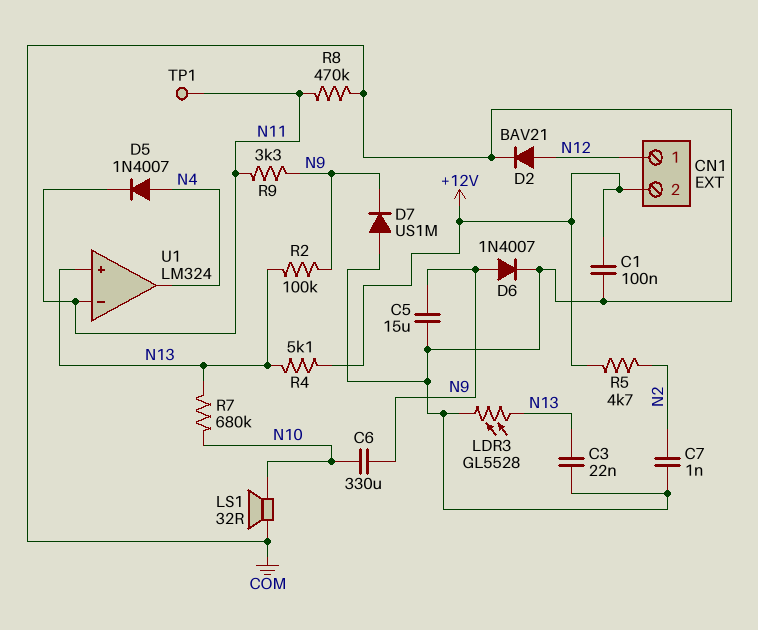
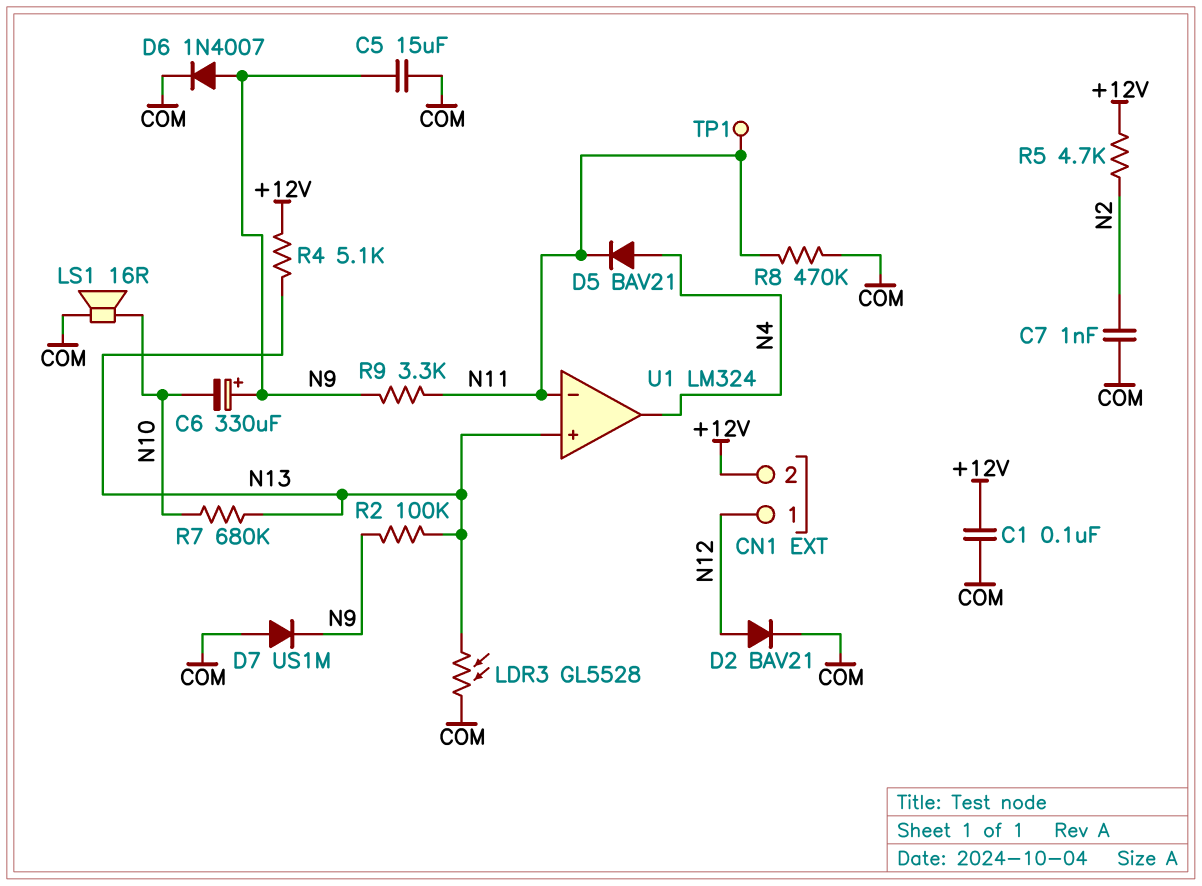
C3: 22nF (COM, N13) -> none
C6: 330uF (N9, N10) -> 330uF (plus N9, minus N10)
D5: diode 1N4007 (A N4, K N11) -> diode BAV21 (A N4, K N11)
LS1: speaker 32R (COM, N10) -> speaker 16R (COM, N10)

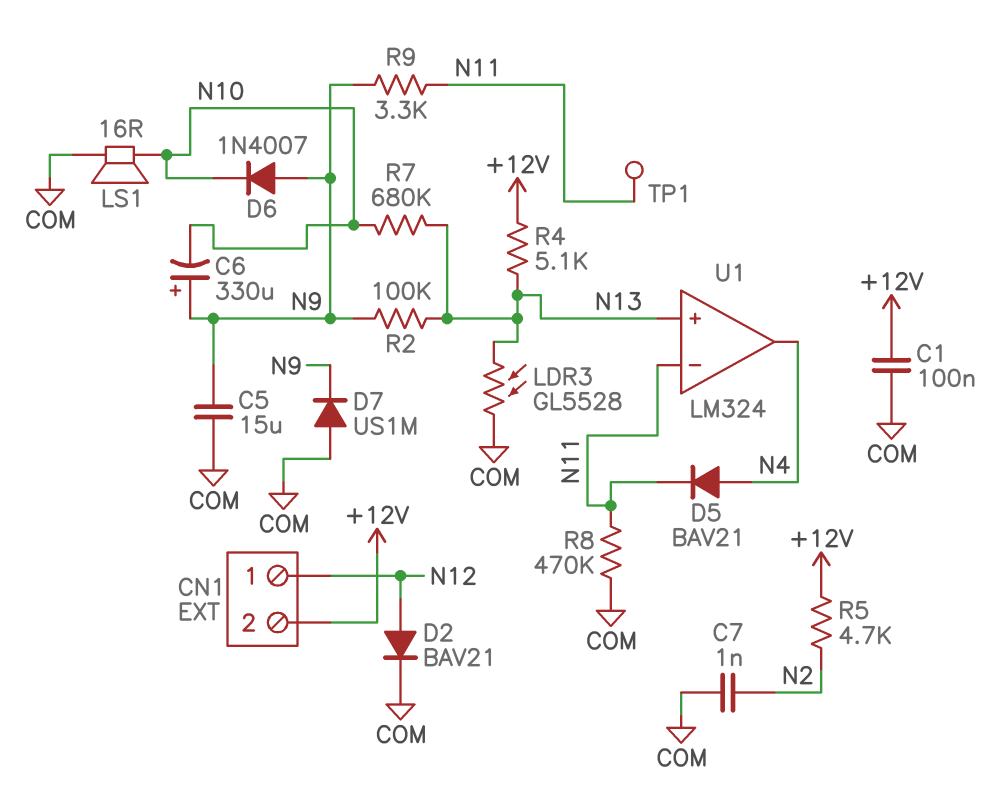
D6: diode 1N4007 (A N9, K COM) -> diode 1N4007 (A N9, K N10)

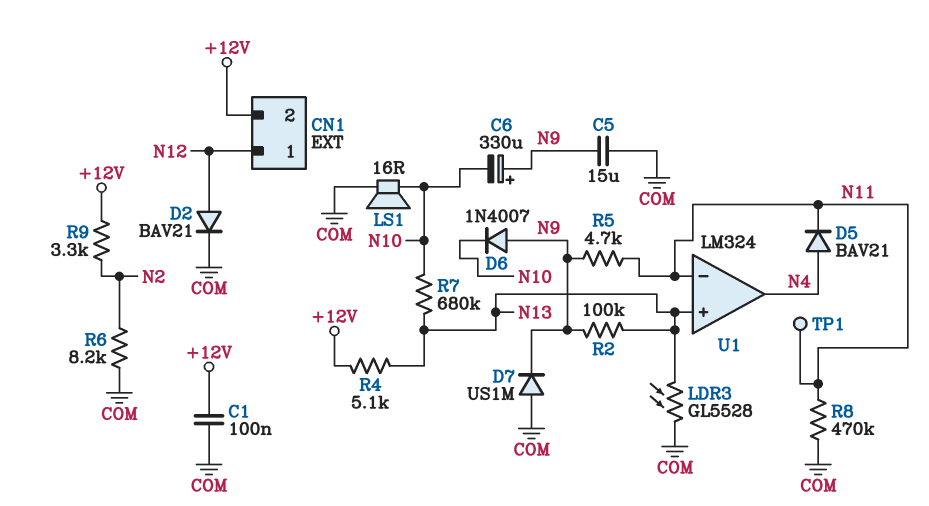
C7: 1nF (COM, N2) -> none
R5: 4.7k (+12V, N2) -> 4.7k (N9, N11)
R6: none -> 8.2k (COM, N2)
R9: 3.3k (N9, N11) -> 3.3k (+12V, N2)

